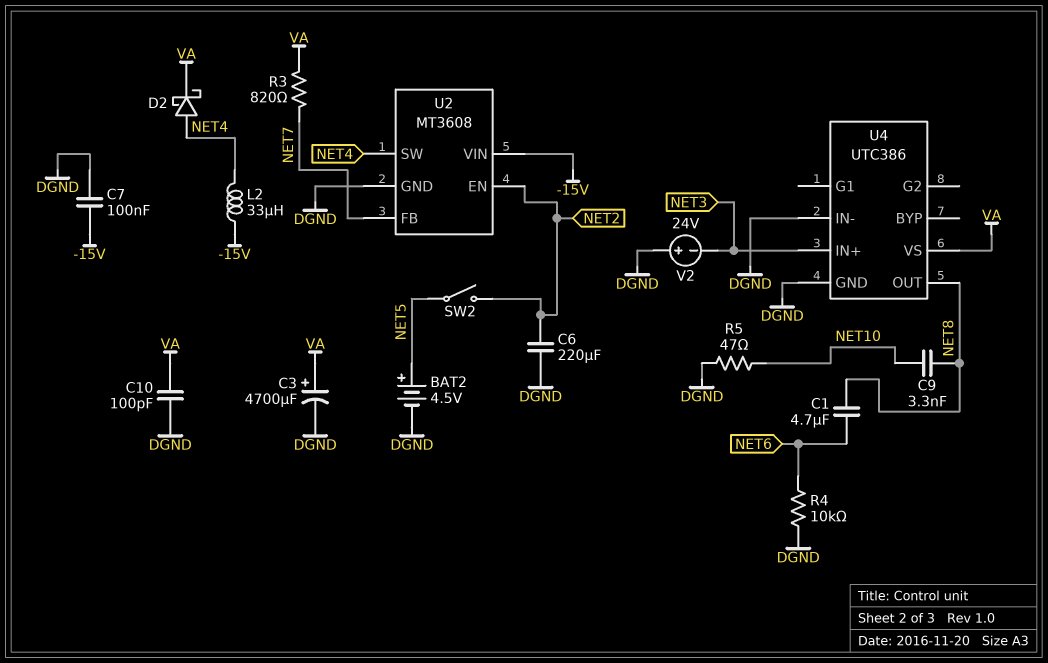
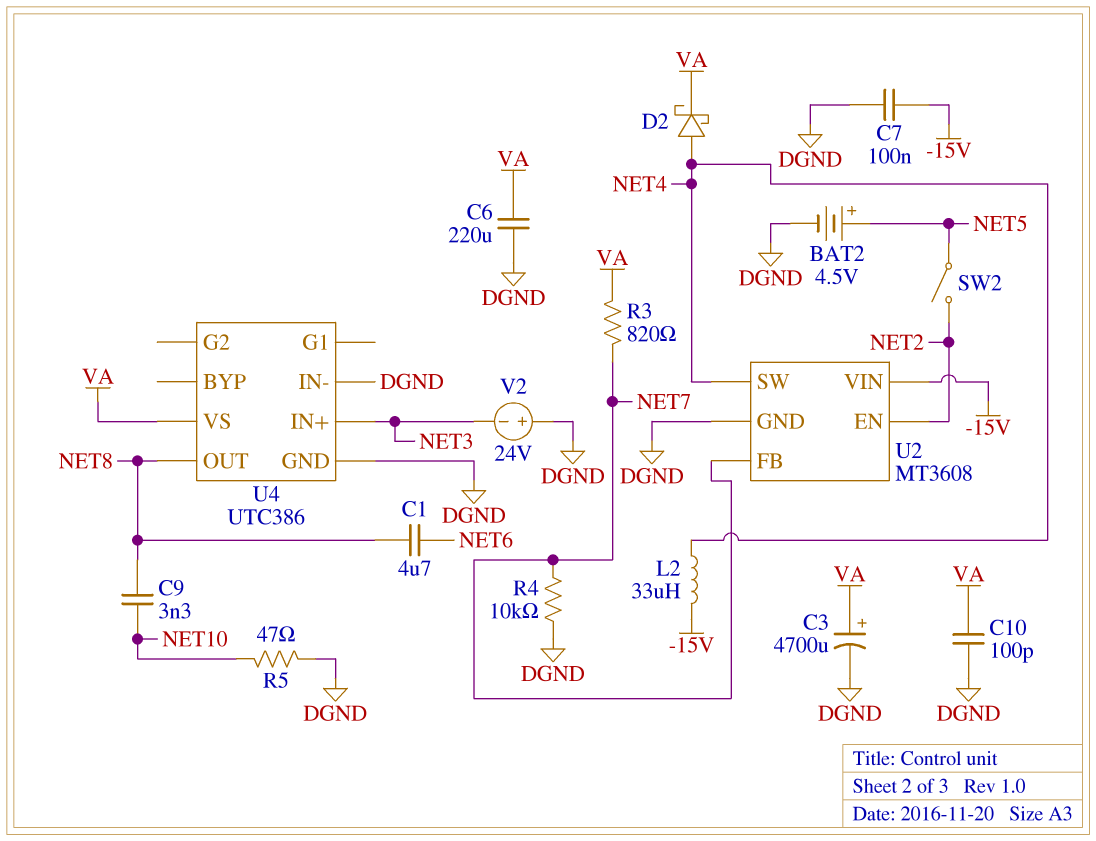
C6: 220uF (DGND, NET2) -> 220uF (DGND, VA)
R4: 10k (DGND, NET6) -> 10k (DGND, NET7)

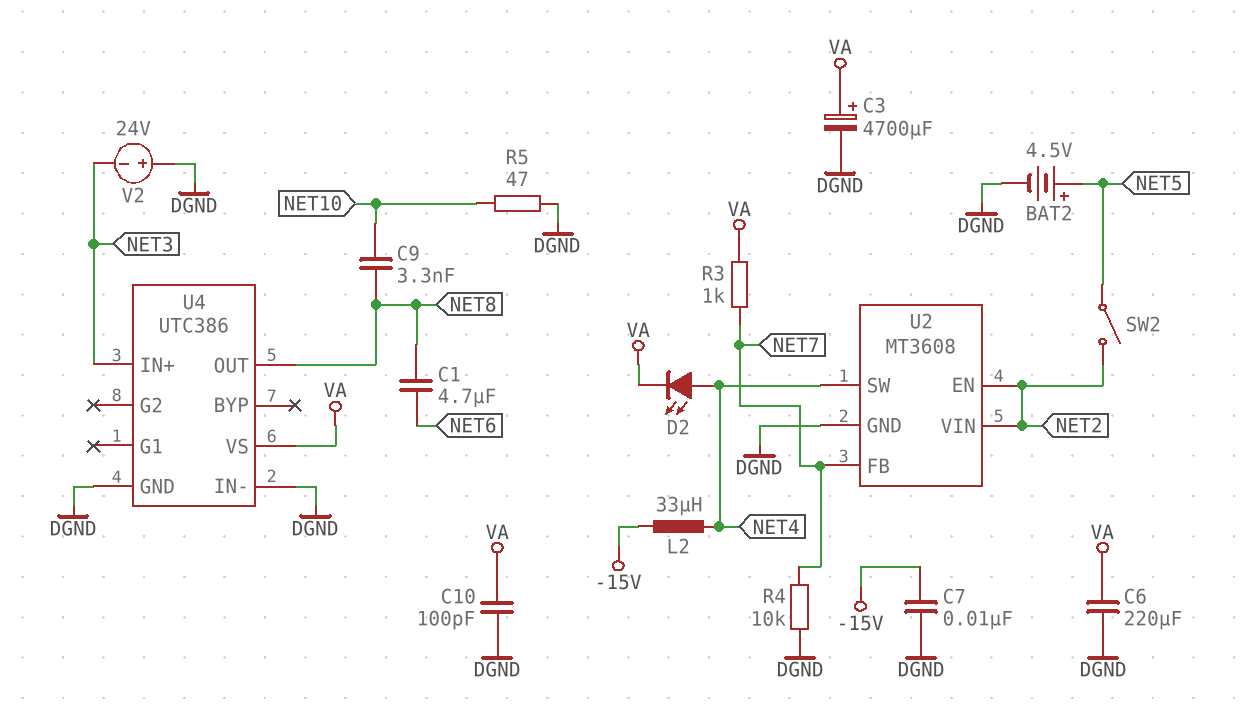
C7: 100nF (-15V, DGND) -> 10nF (-15V, DGND)
D2: schottky (A NET4, K VA) -> LED (A NET4, K VA)
R3: 820 (NET7, VA) -> 1k (NET7, VA)
U2 pin VIN: -15V -> NET2

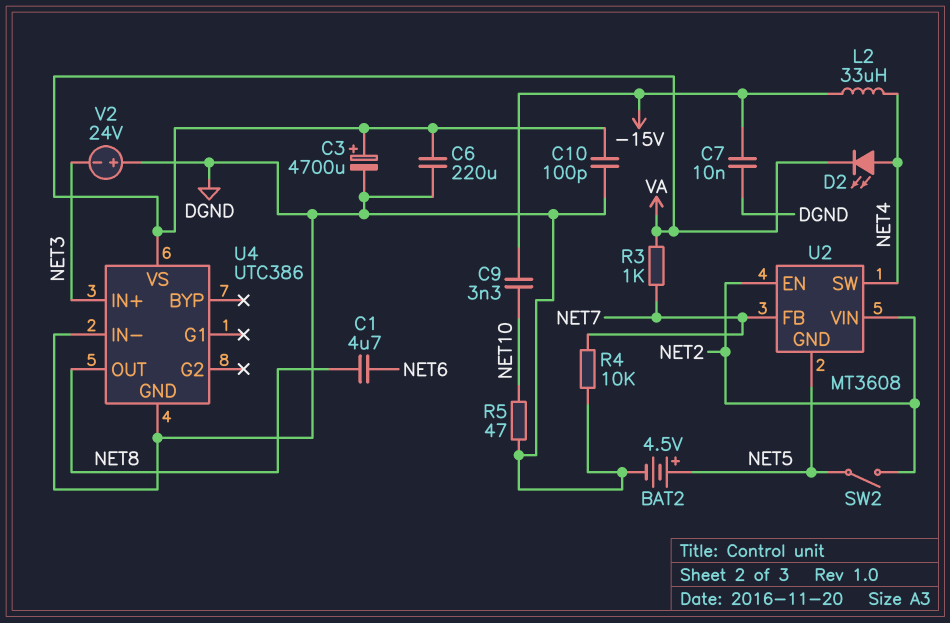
C9: 3.3nF (NET8, NET10) -> 3.3nF (-15V, NET10)
U2 pin GND: DGND -> NET5

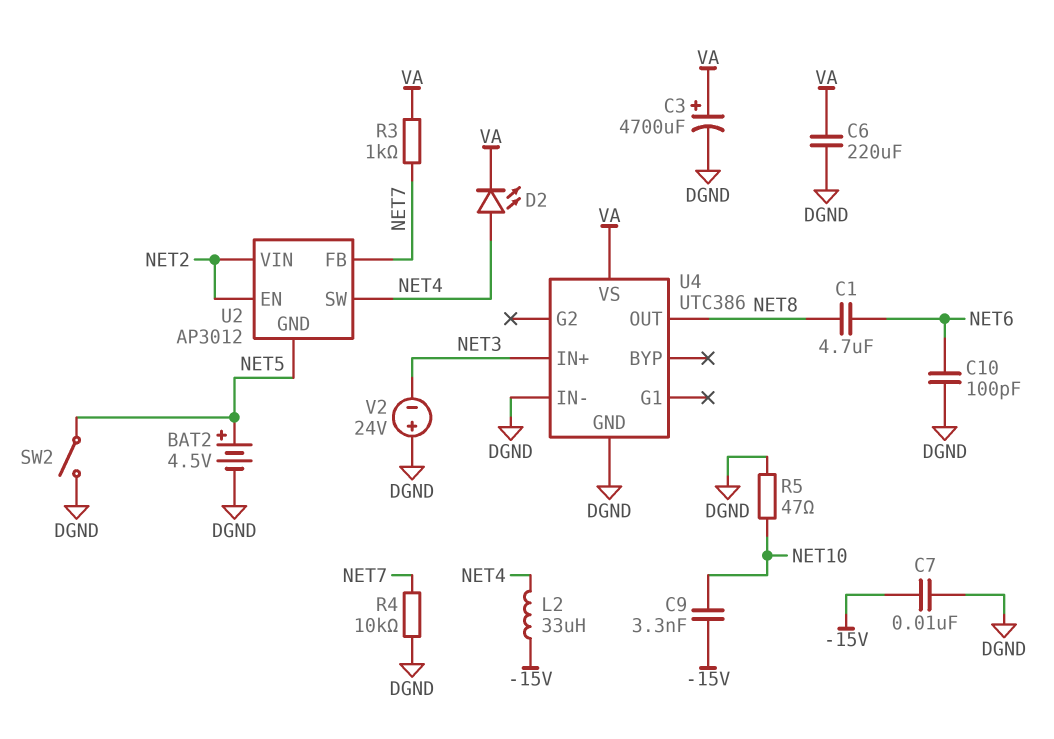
C10: 100pF (DGND, VA) -> 100pF (DGND, NET6)
SW2: switch (NET2, NET5) -> switch (DGND, NET5)
U2: MT3608 -> AP3012

